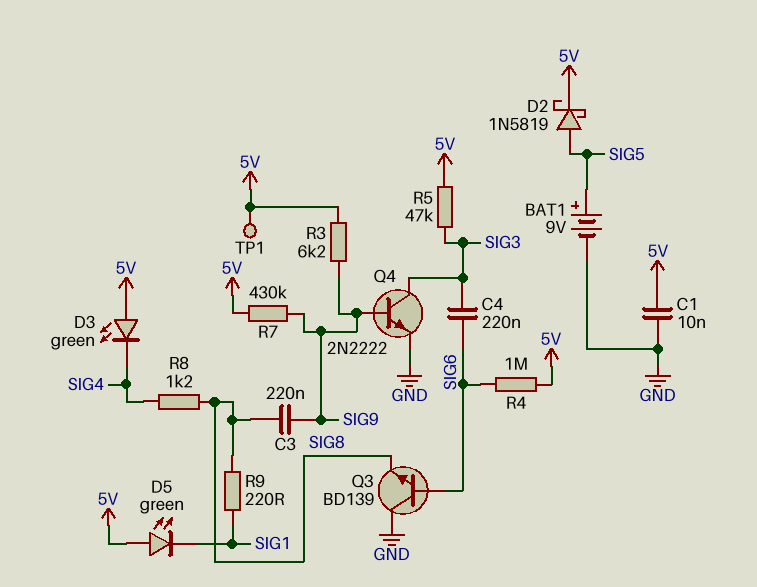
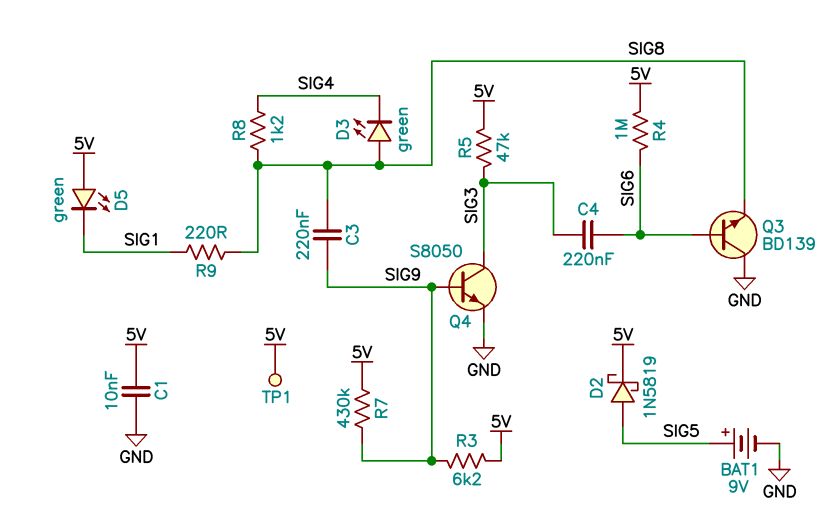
D3: LED green (A 5V, K SIG4) -> LED green (A SIG8, K SIG4)
Q4: NPN 2N2222 (B SIG9, C SIG3, E GND) -> NPN S8050 (B SIG9, C SIG3, E GND)

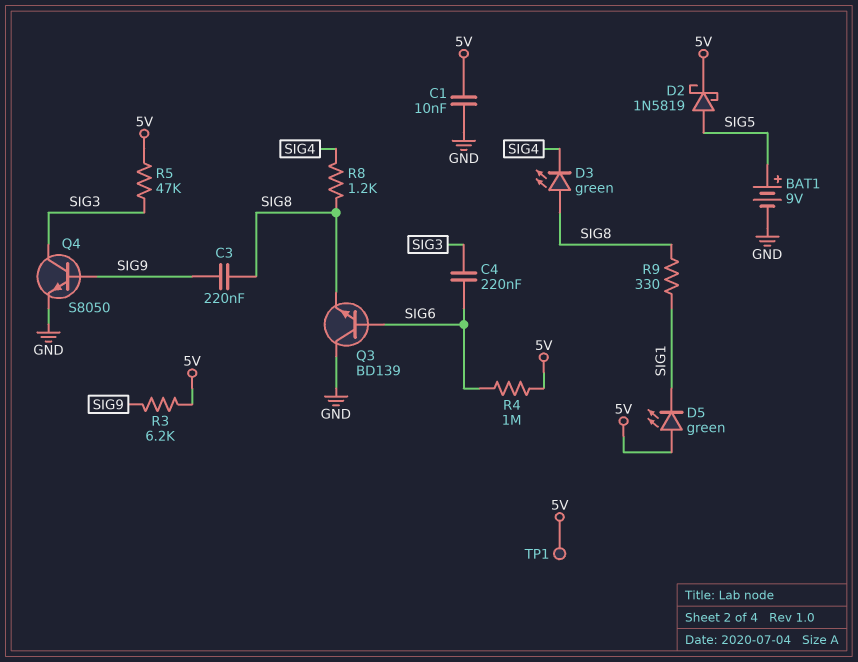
R7: 430k (5V, SIG9) -> none
R9: 220 (SIG1, SIG8) -> 330 (SIG1, SIG8)

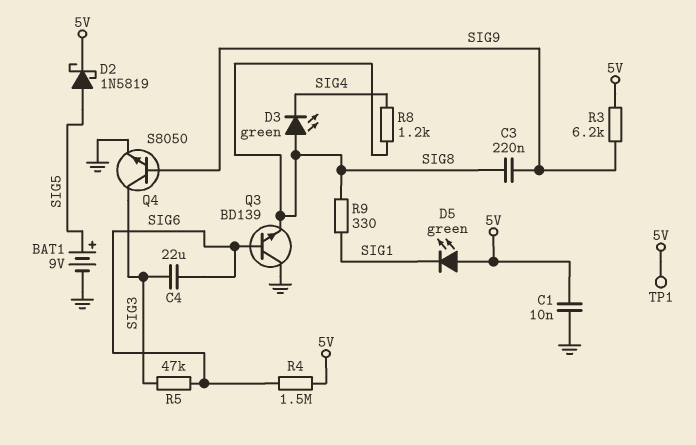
C4: 220nF (SIG3, SIG6) -> 22uF (SIG3, SIG6)
R4: 1M (5V, SIG6) -> 1.5M (5V, SIG6)
R5: 47k (5V, SIG3) -> 47k (SIG3, SIG6)

